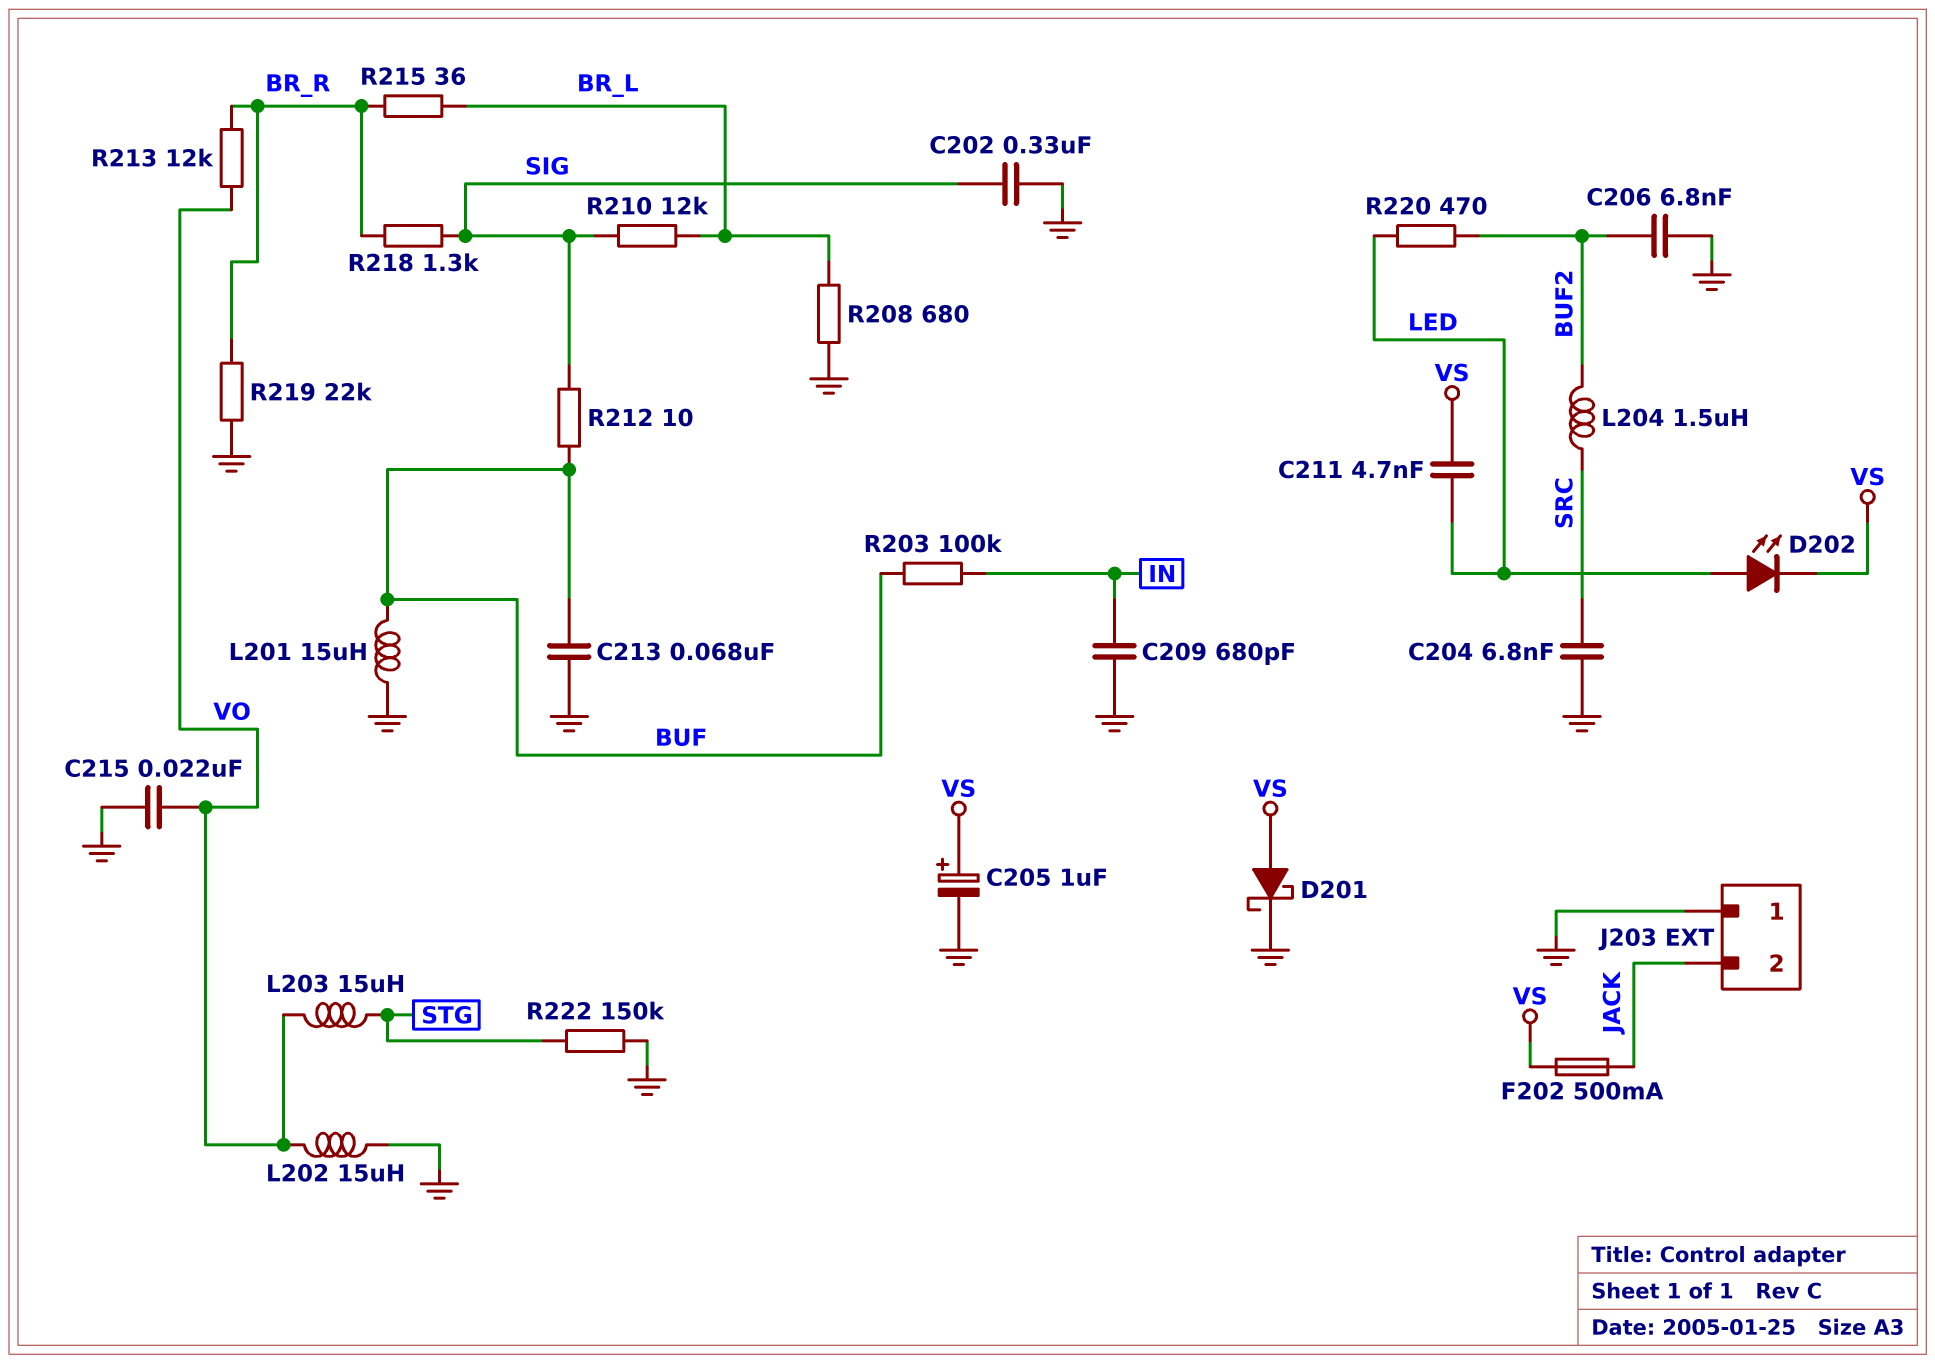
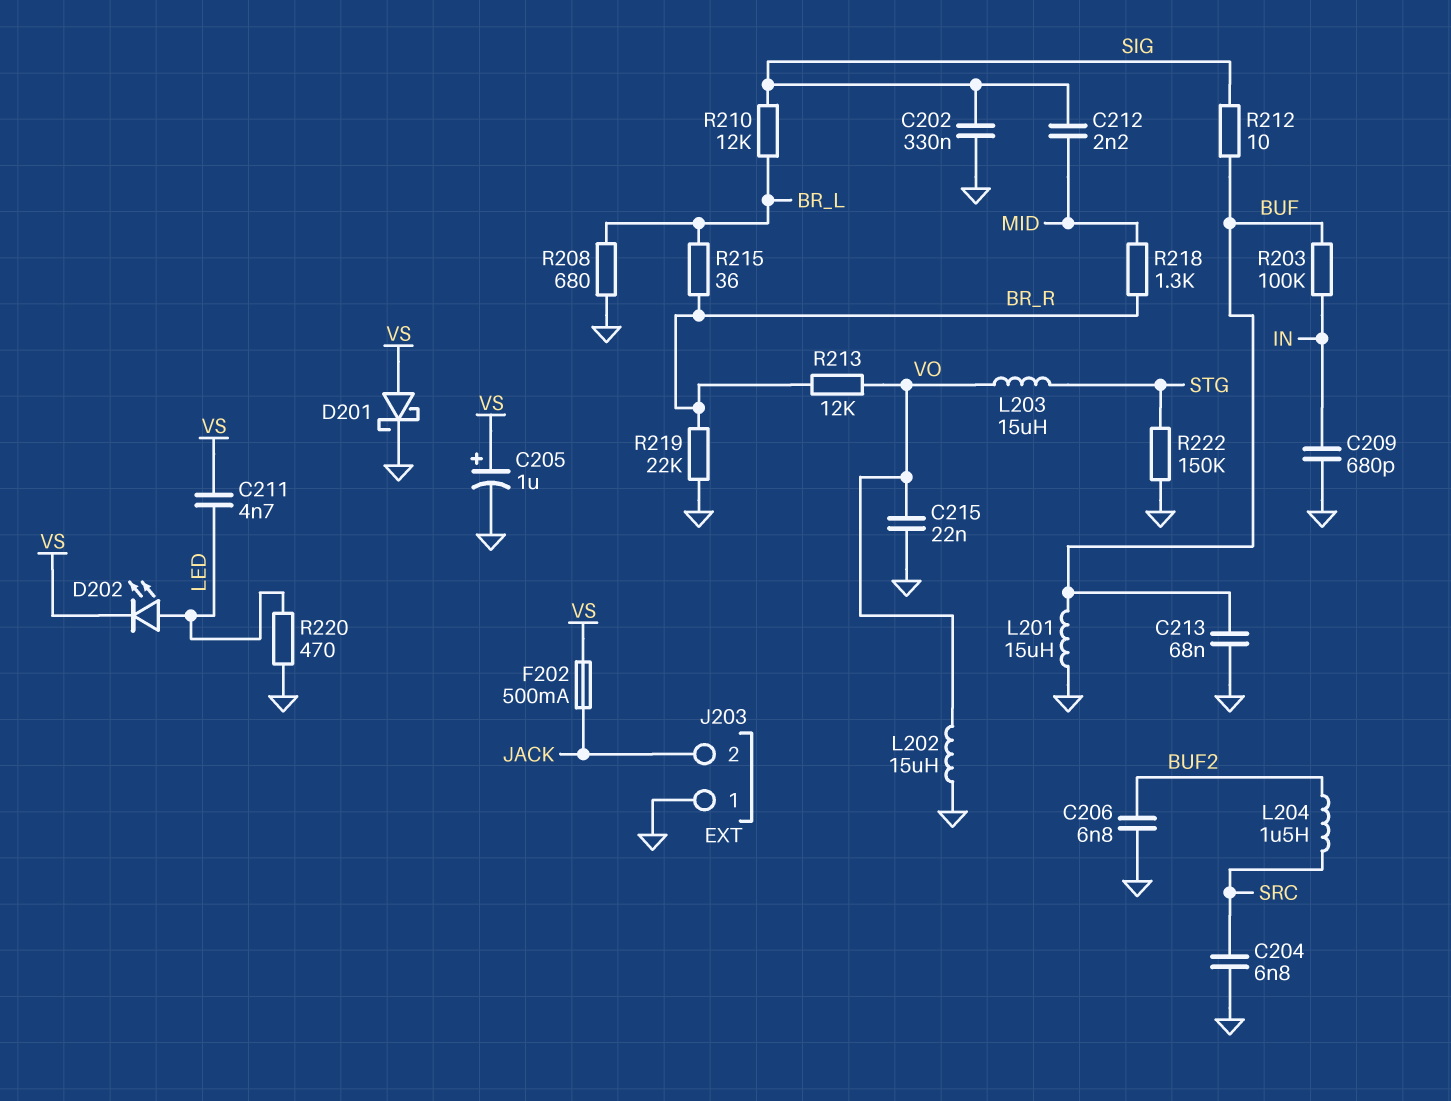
C212: none -> 2.2nF (MID, SIG)
R218: 1.3k (BR_R, SIG) -> 1.3k (BR_R, MID)
R220: 470 (BUF2, LED) -> 470 (GND, LED)

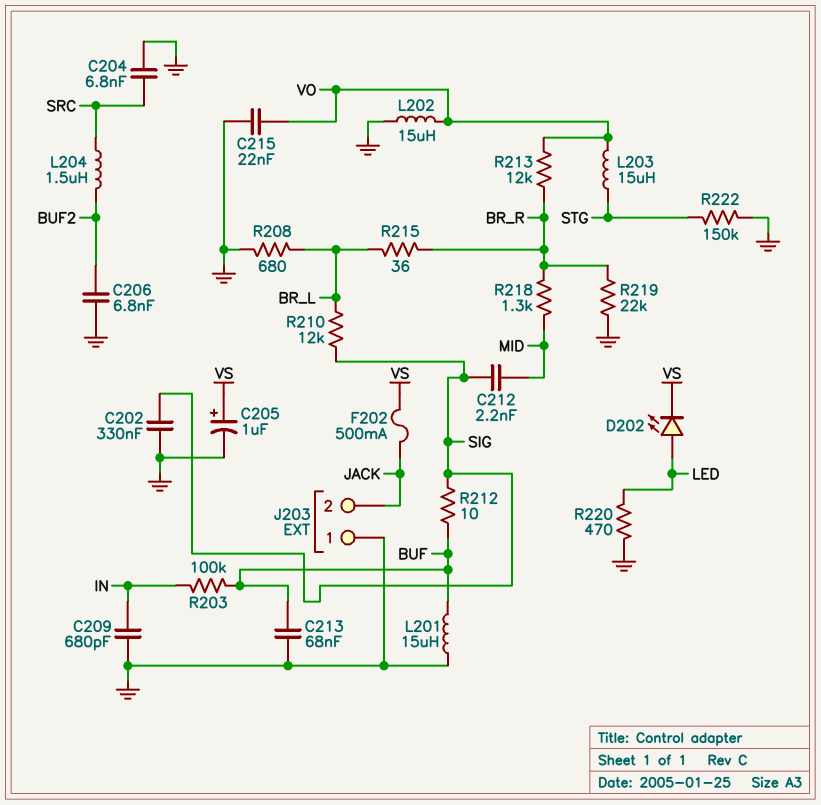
C211: 4.7nF (LED, VS) -> none
D201: schottky (A VS, K GND) -> none

